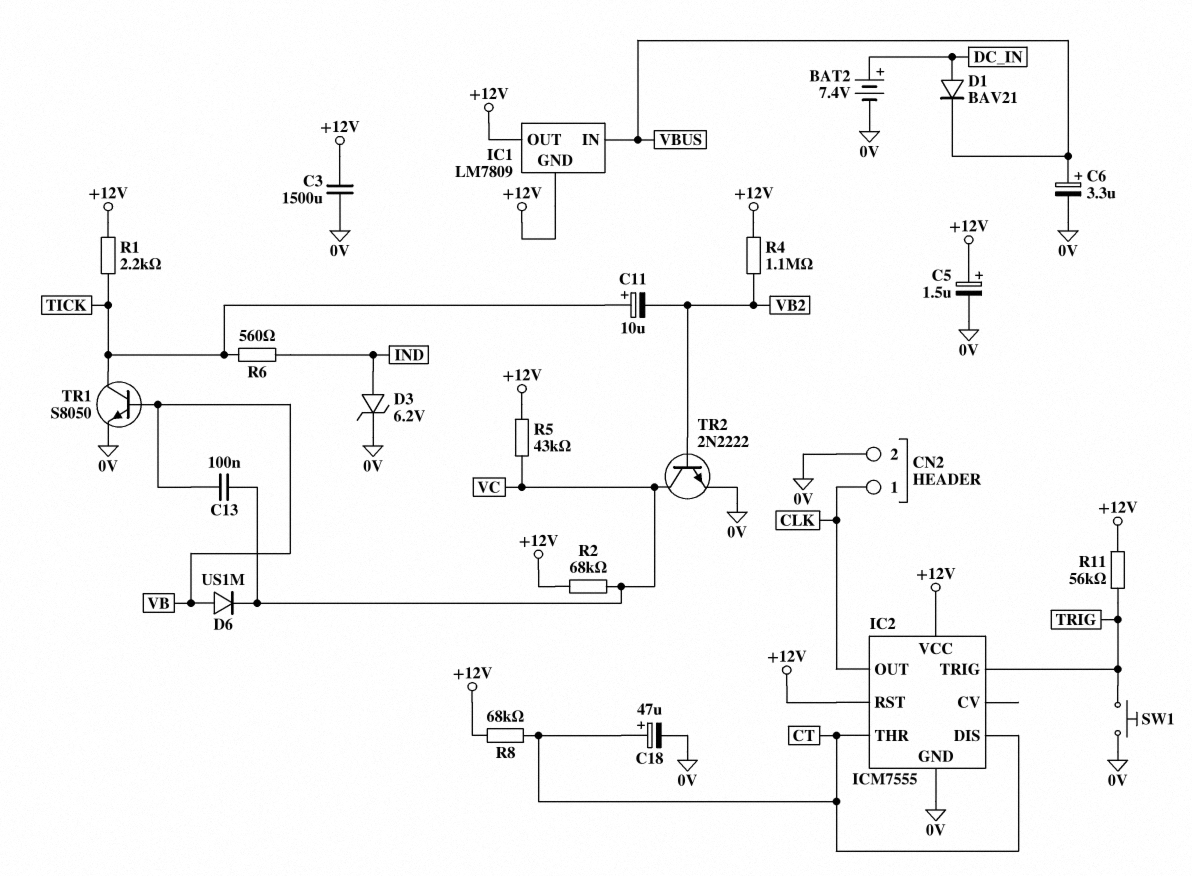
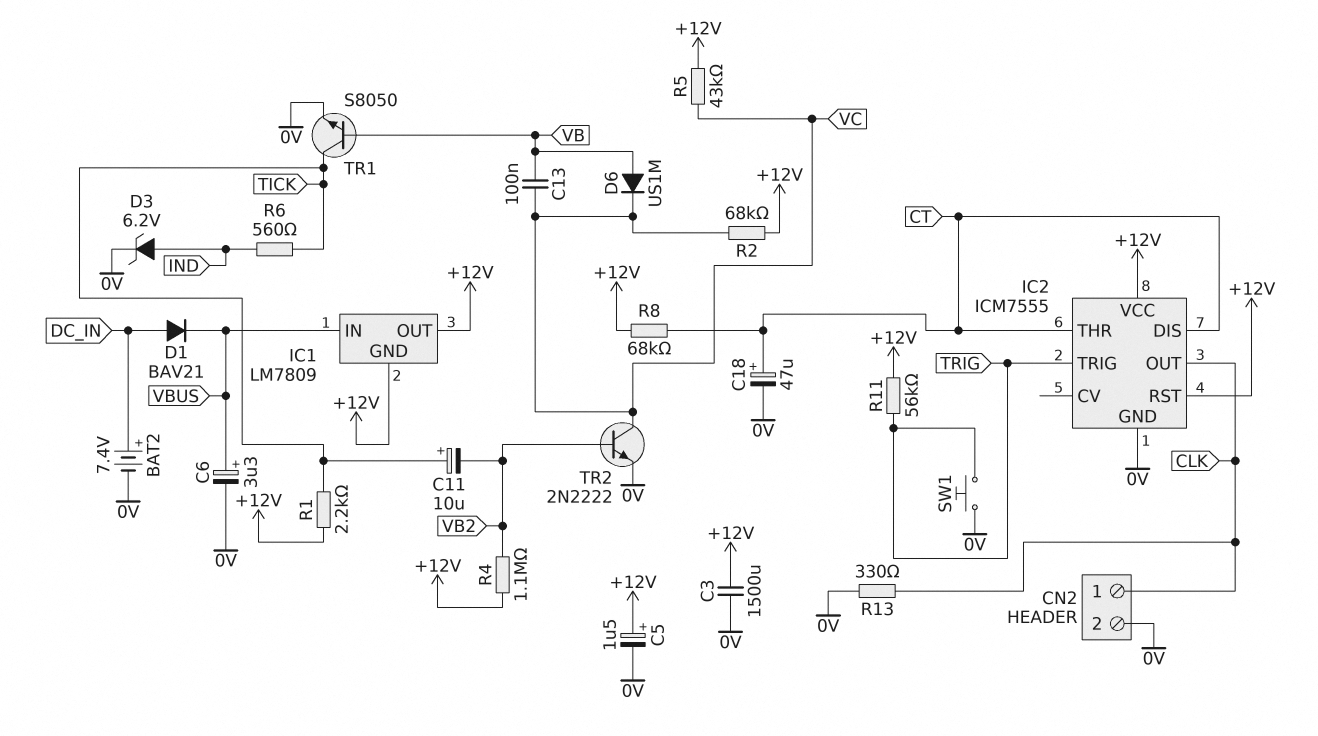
R13: none -> 330 (0V, CLK)

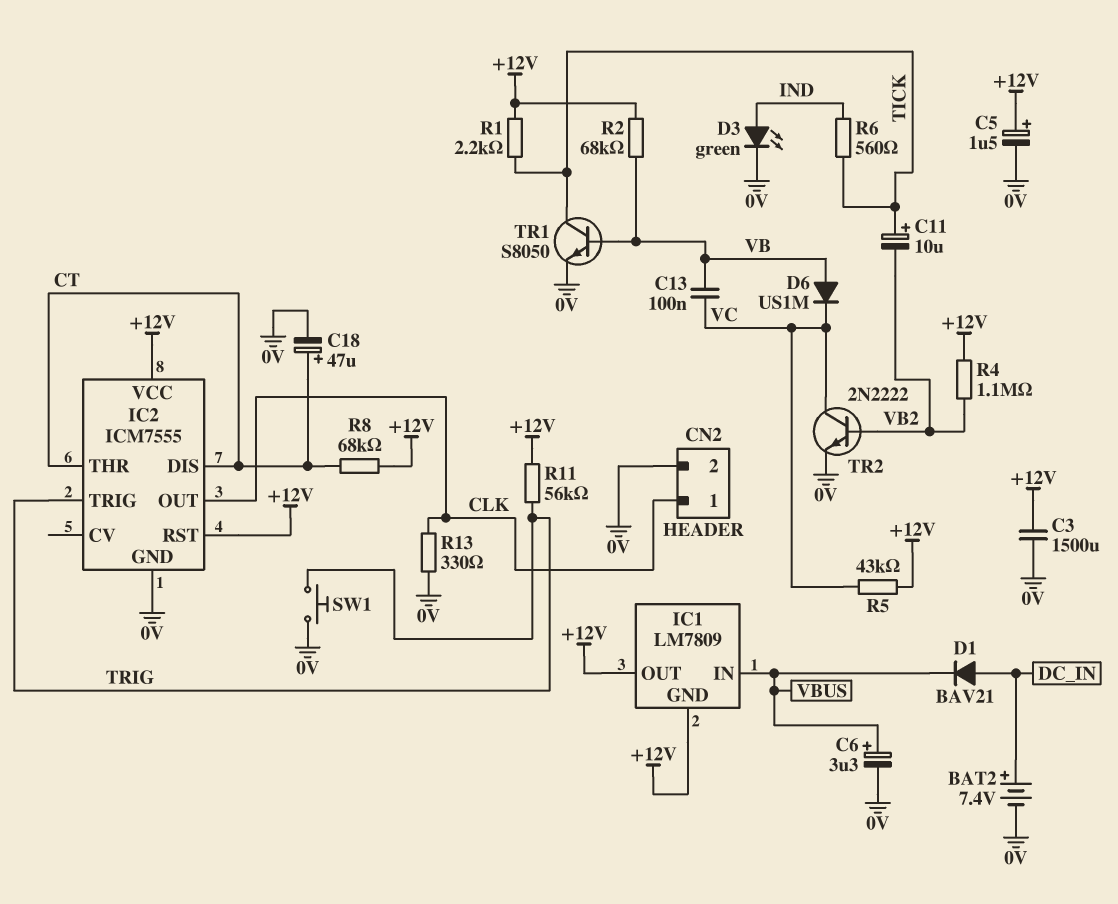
D3: zener 6.2V (A IND, K 0V) -> LED green (A IND, K 0V)
R2: 68k (+12V, VC) -> 68k (+12V, VB)

